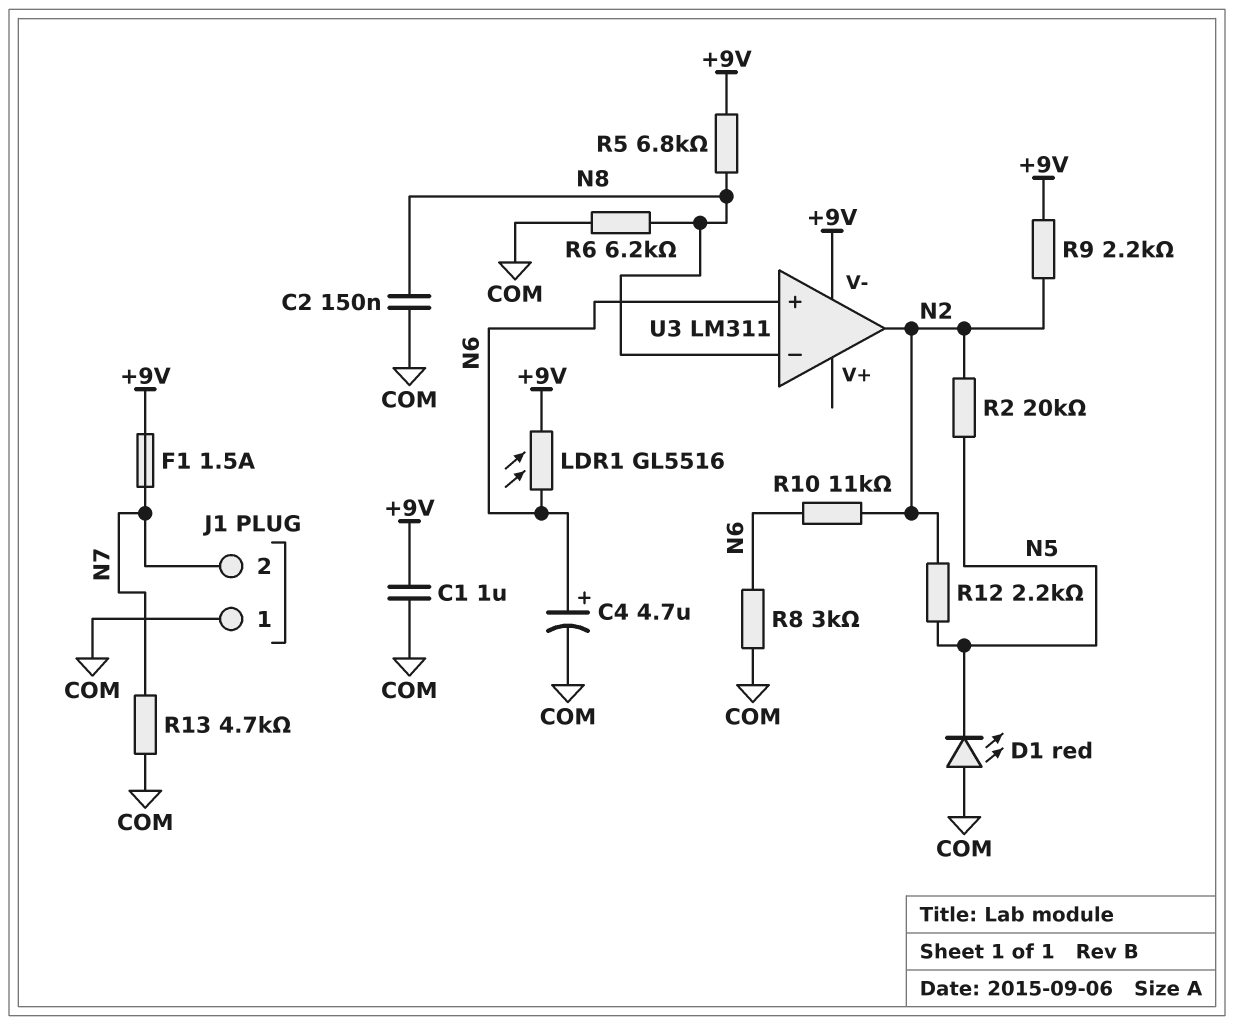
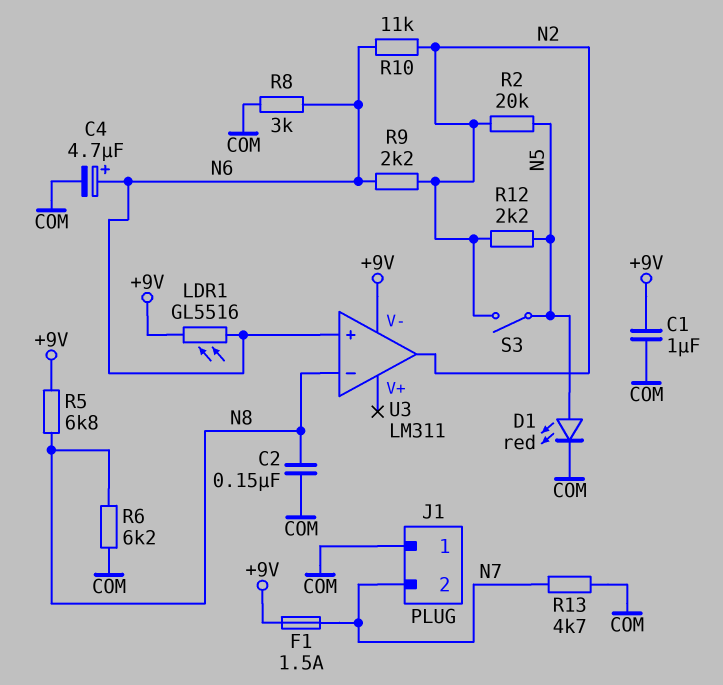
D1: LED red (A COM, K N5) -> LED red (A N5, K COM)
R9: 2.2k (+9V, N2) -> 2.2k (N2, N6)
S3: none -> switch (N2, N5)

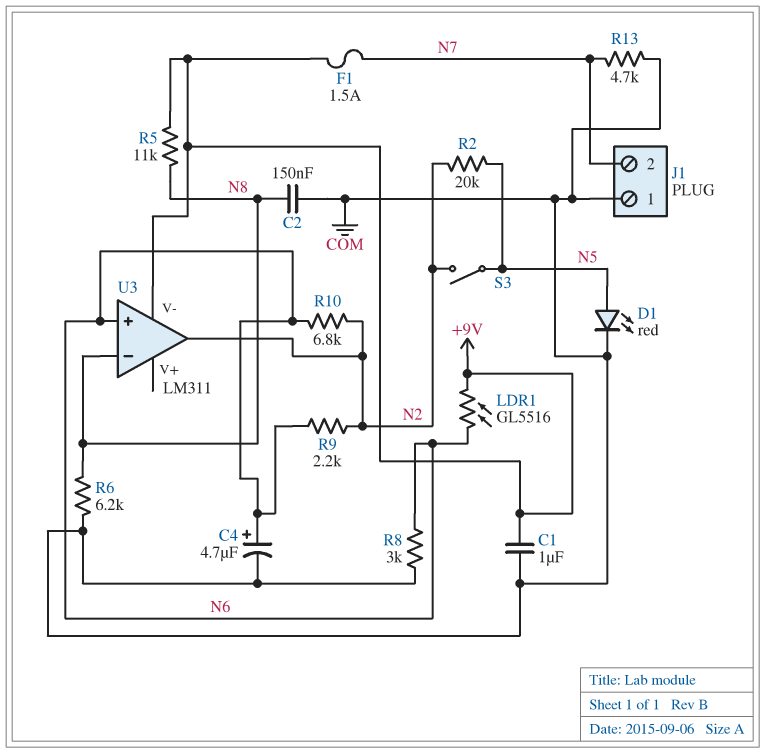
R5: 6.8k (+9V, N8) -> 11k (+9V, N8)
R10: 11k (N2, N6) -> 6.8k (N2, N6)
R12: 2.2k (N2, N5) -> none

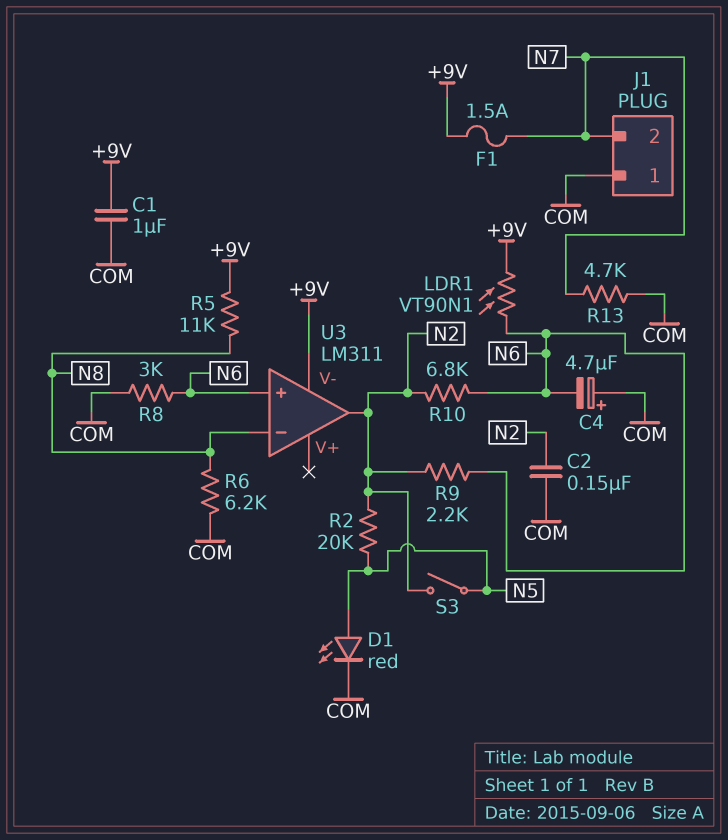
C2: 150nF (COM, N8) -> 150nF (COM, N2)
C4: 4.7uF (plus N6, minus COM) -> 4.7uF (plus COM, minus N6)
LDR1: GL5516 (+9V, N6) -> VT90N1 (+9V, N6)

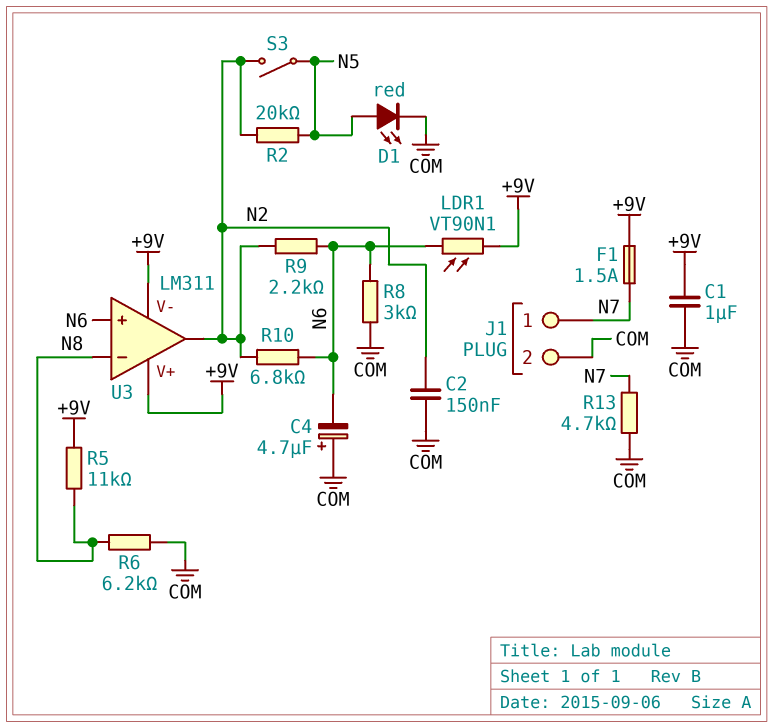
J1 pin 1: COM -> N7
J1 pin 2: N7 -> COM
U3 pin V+: none -> +9V

